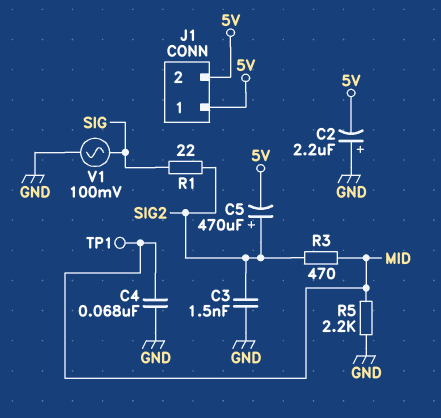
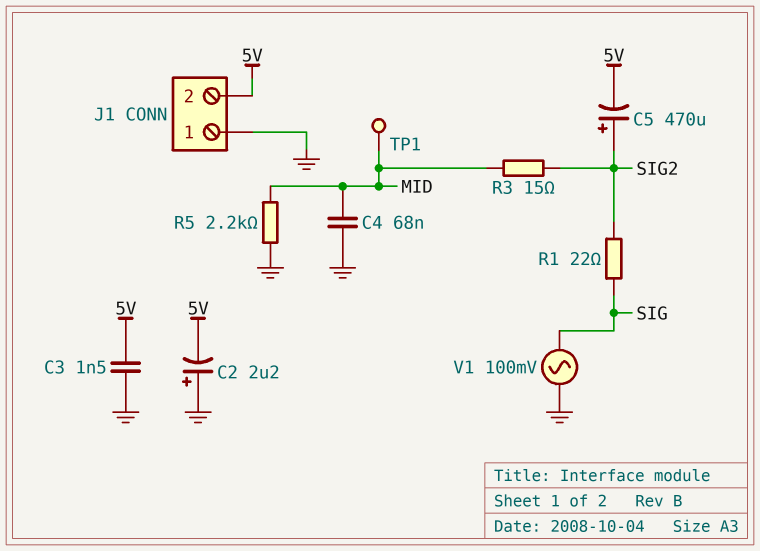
C3: 1.5nF (GND, SIG2) -> 1.5nF (5V, GND)
J1 pin 1: 5V -> GND
R3: 470 (MID, SIG2) -> 15 (MID, SIG2)

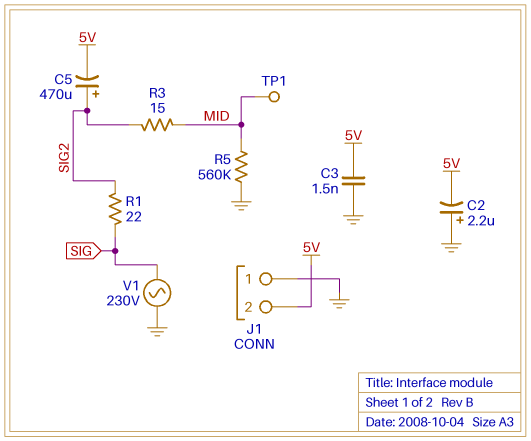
C4: 68nF (GND, MID) -> none
R5: 2.2k (GND, MID) -> 560k (GND, MID)
V1: AC 100mV (GND, SIG) -> AC 230V (GND, SIG)

